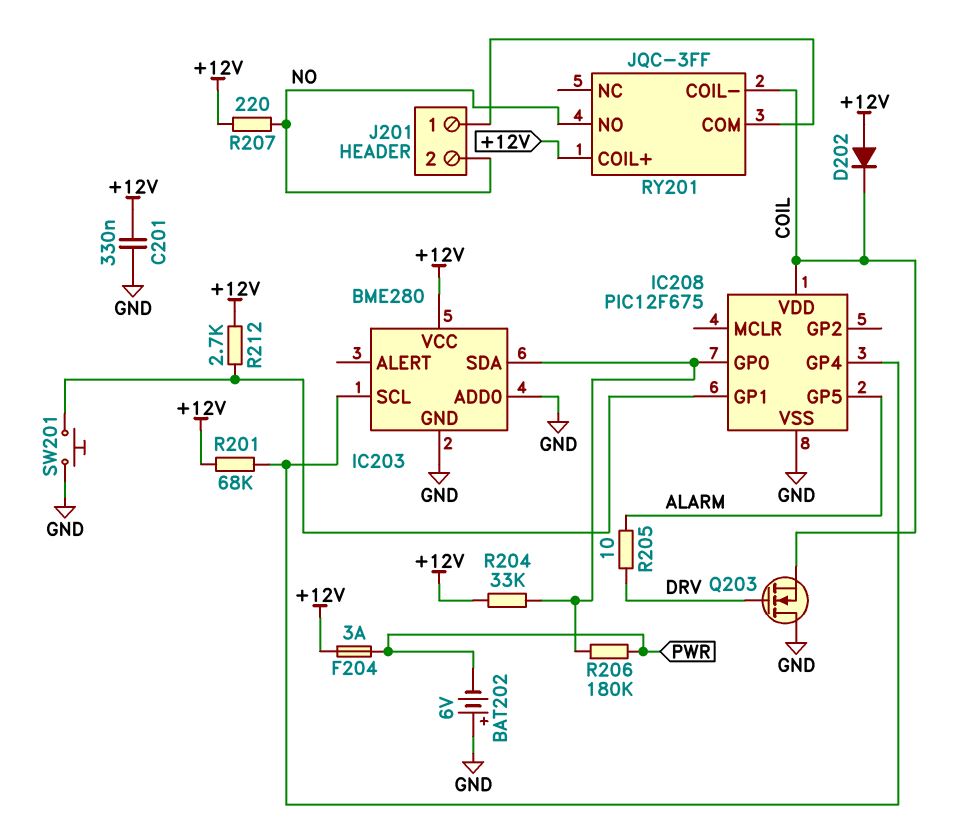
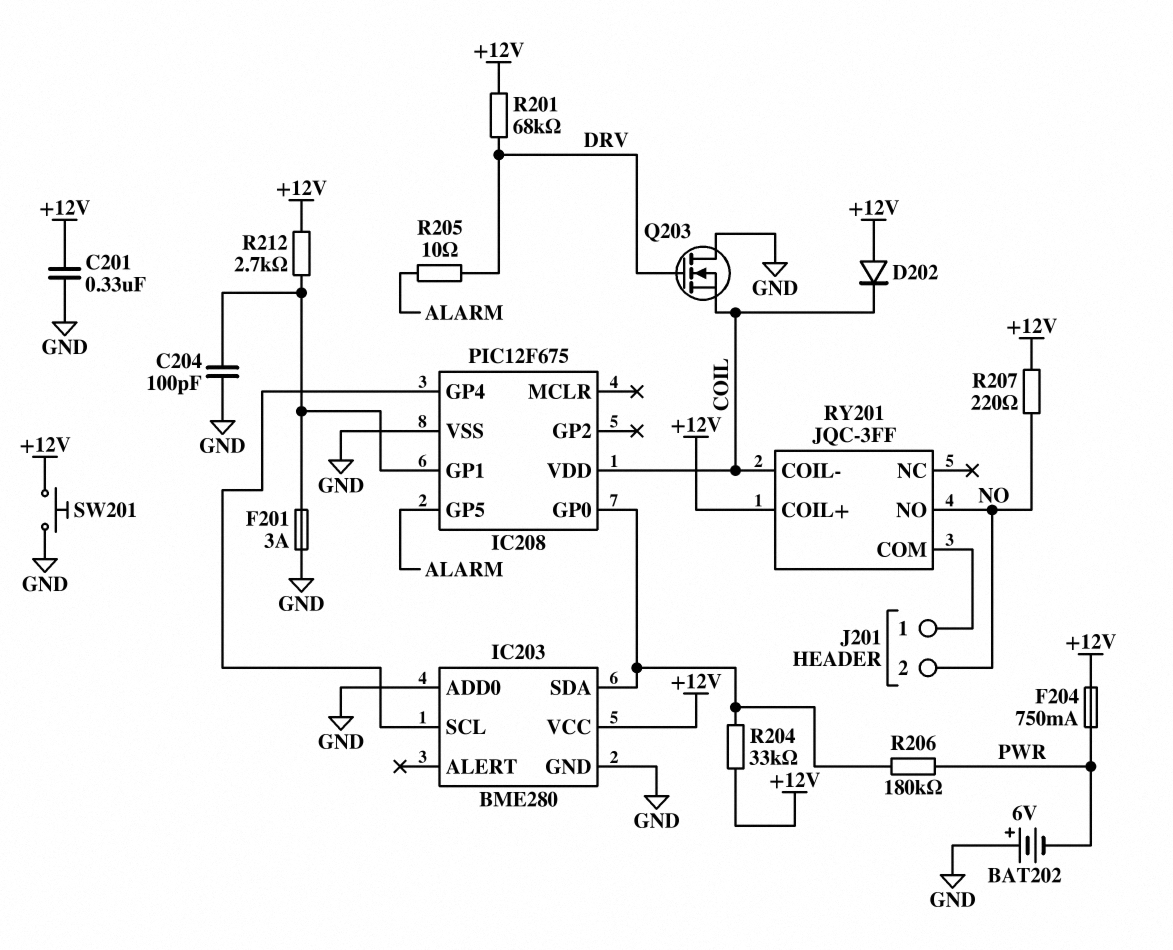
C204: none -> 100pF (GND, IC208/GP1)
F201: none -> 3A (GND, IC208/GP1)
F204: 3A (+12V, PWR) -> 750mA (+12V, PWR)
R201: 68k (+12V, IC203/SCL) -> 68k (+12V, DRV)
SW201: button (GND, IC208/GP1) -> button (+12V, GND)

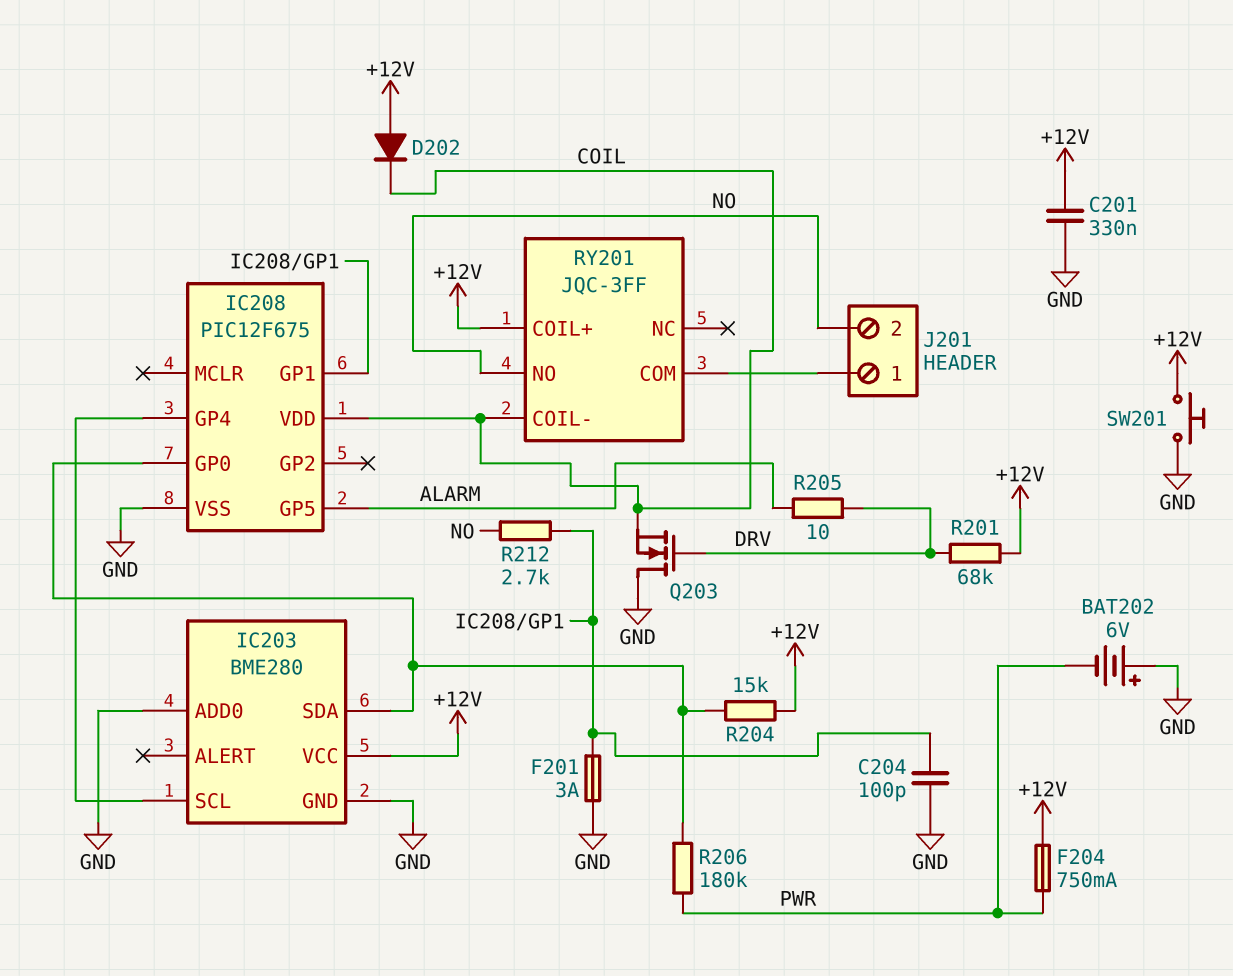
R204: 33k (+12V, IC203/SDA) -> 15k (+12V, IC203/SDA)
R207: 220 (+12V, NO) -> none
R212: 2.7k (+12V, IC208/GP1) -> 2.7k (IC208/GP1, NO)

